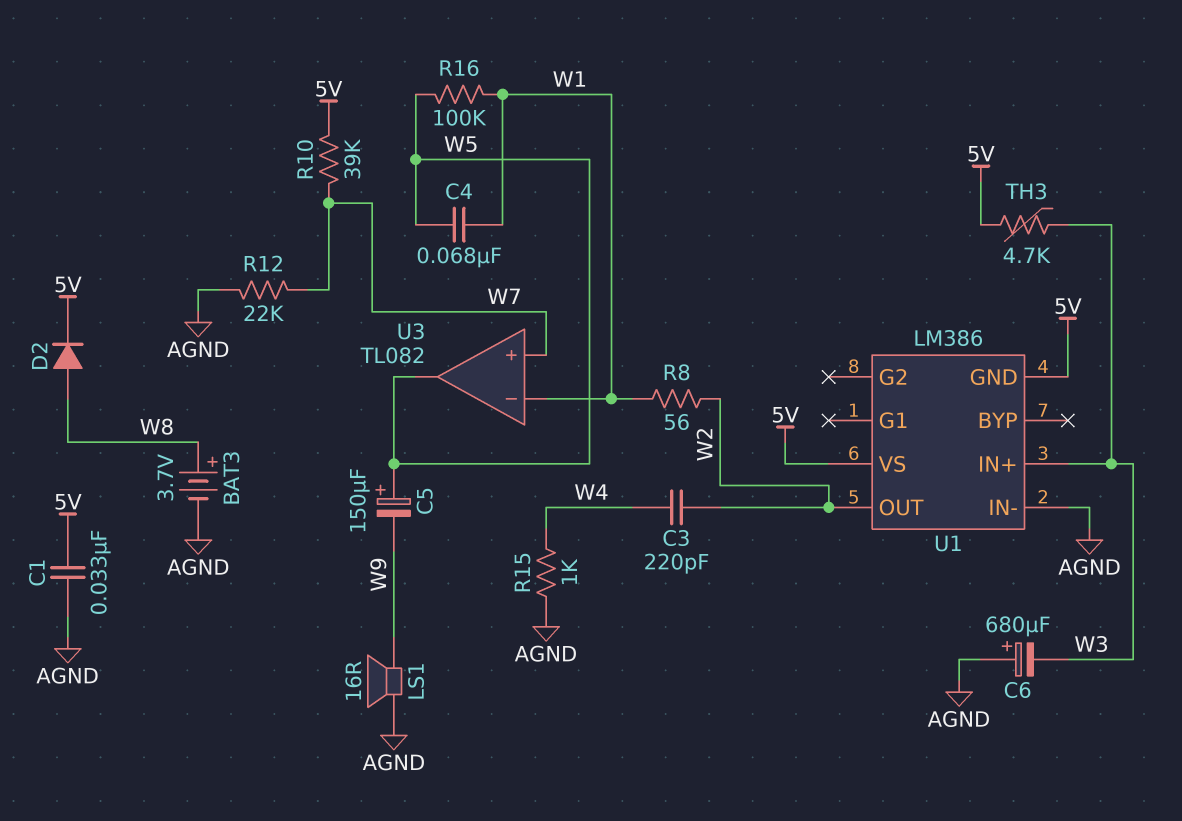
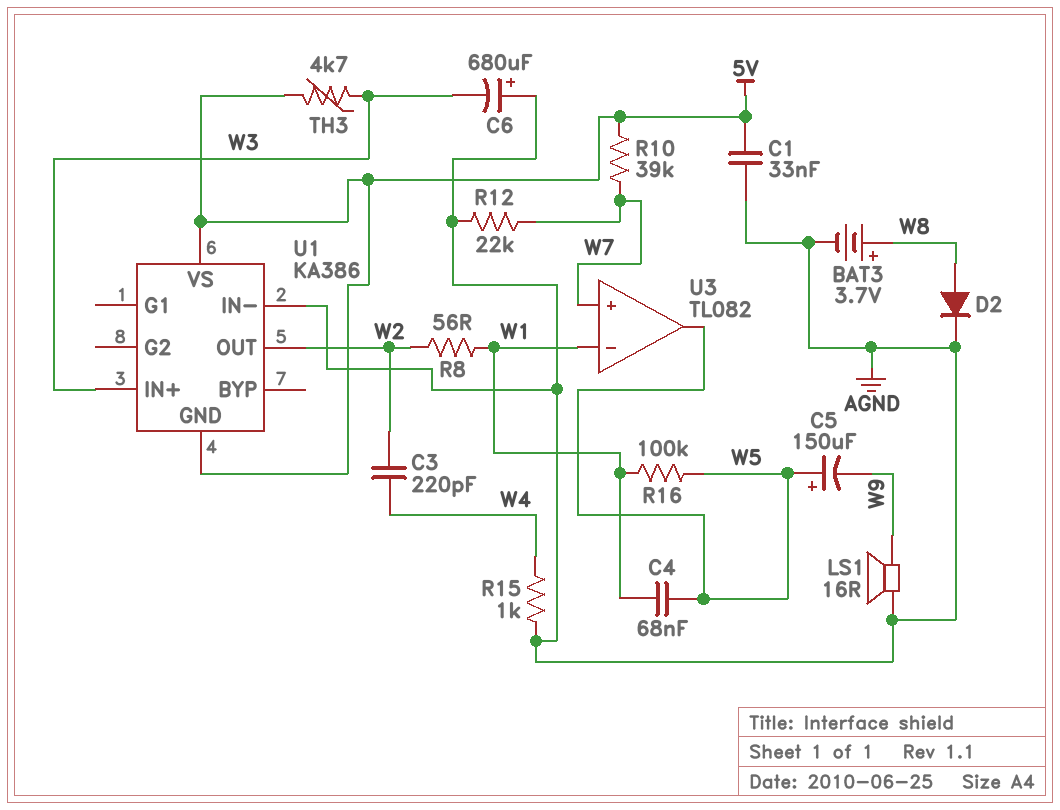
D2: diode (A W8, K 5V) -> diode (A W8, K AGND)
U1: LM386 -> KA386

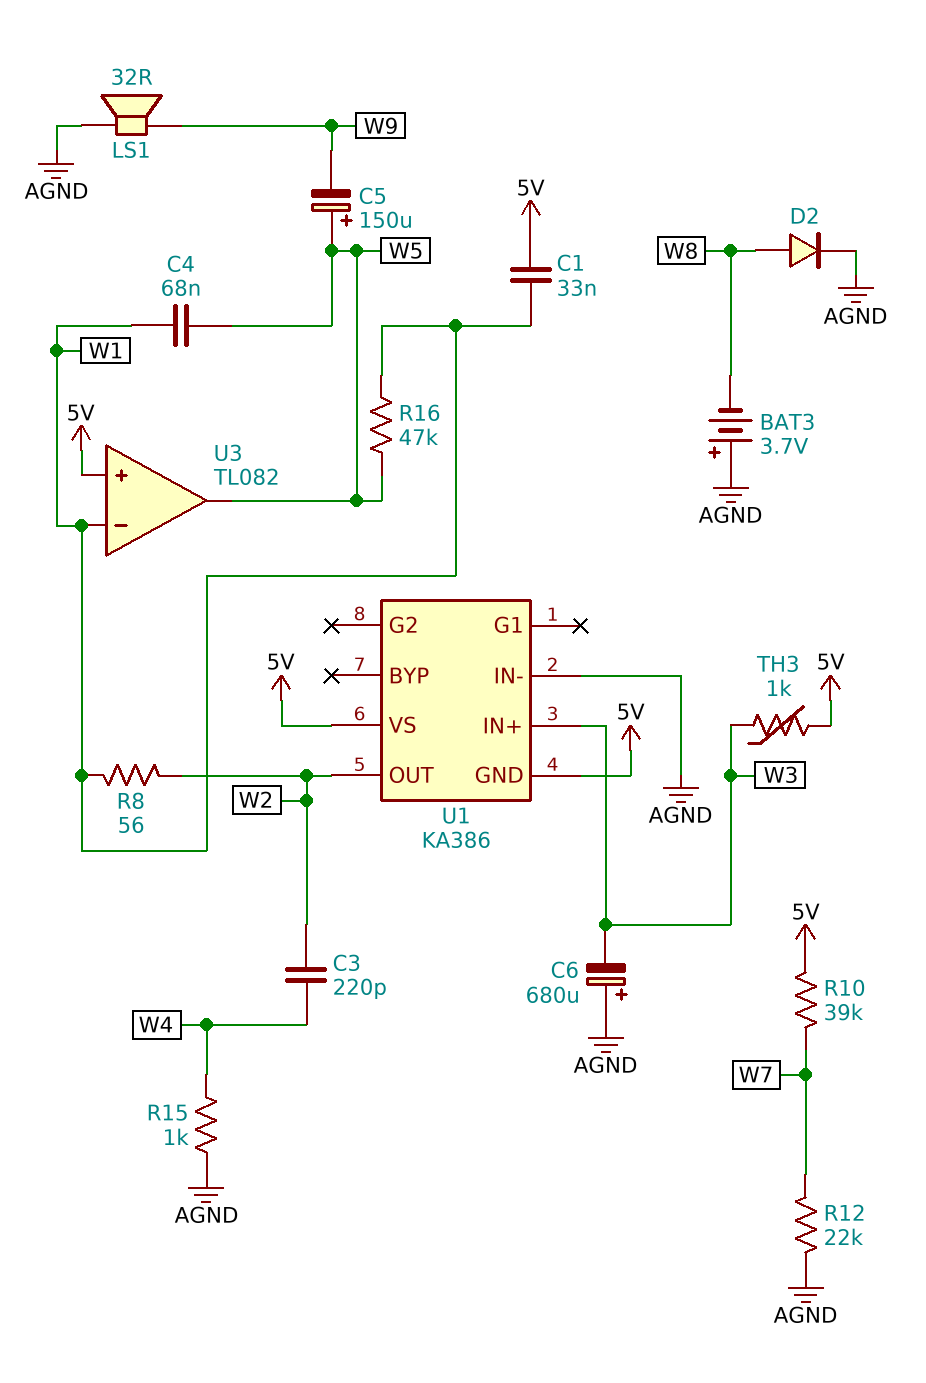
BAT3: 3.7V (plus W8, minus AGND) -> 3.7V (plus AGND, minus W8)
C1: 33nF (5V, AGND) -> 33nF (5V, W1)
LS1: speaker 16R (AGND, W9) -> speaker 32R (AGND, W9)
R16: 100k (W1, W5) -> 47k (W1, W5)
TH3: 4.7k (5V, W3) -> 1k (5V, W3)
U3 pin in+: W7 -> 5V

